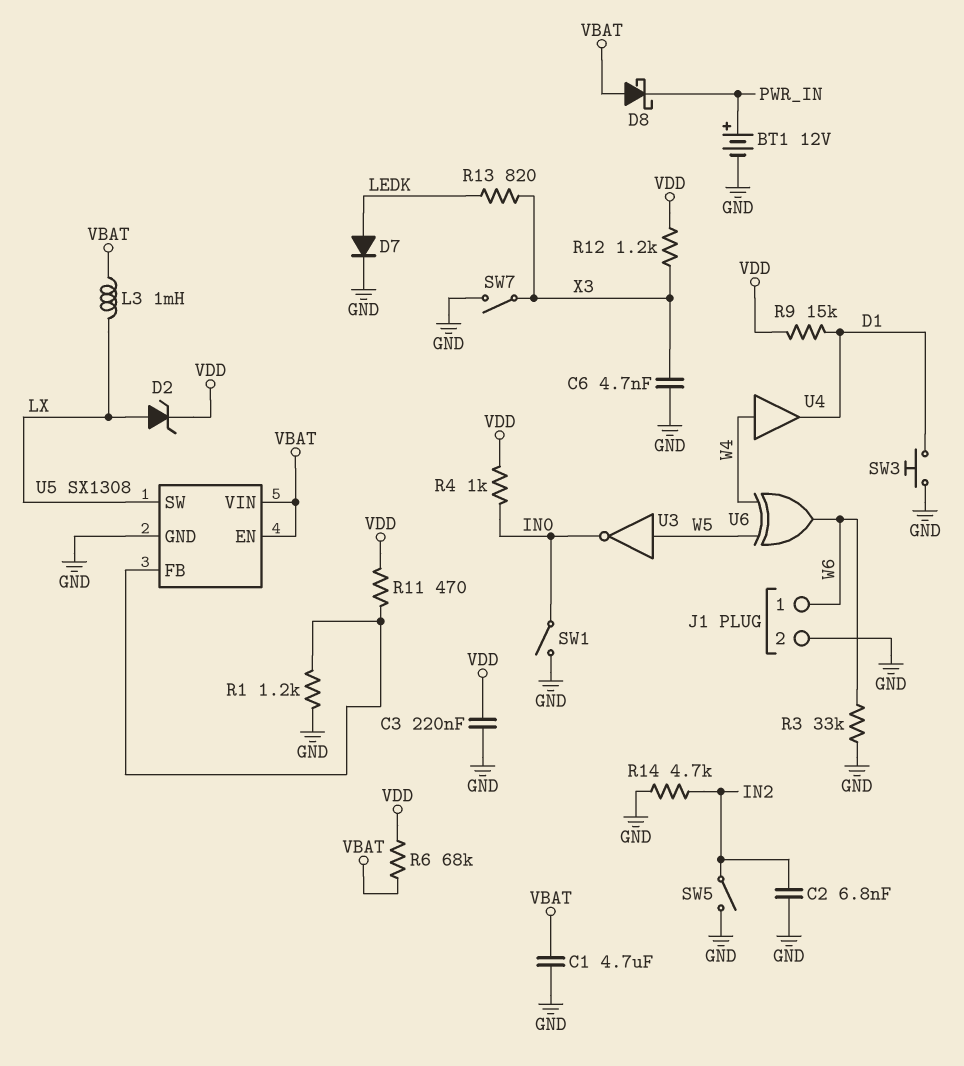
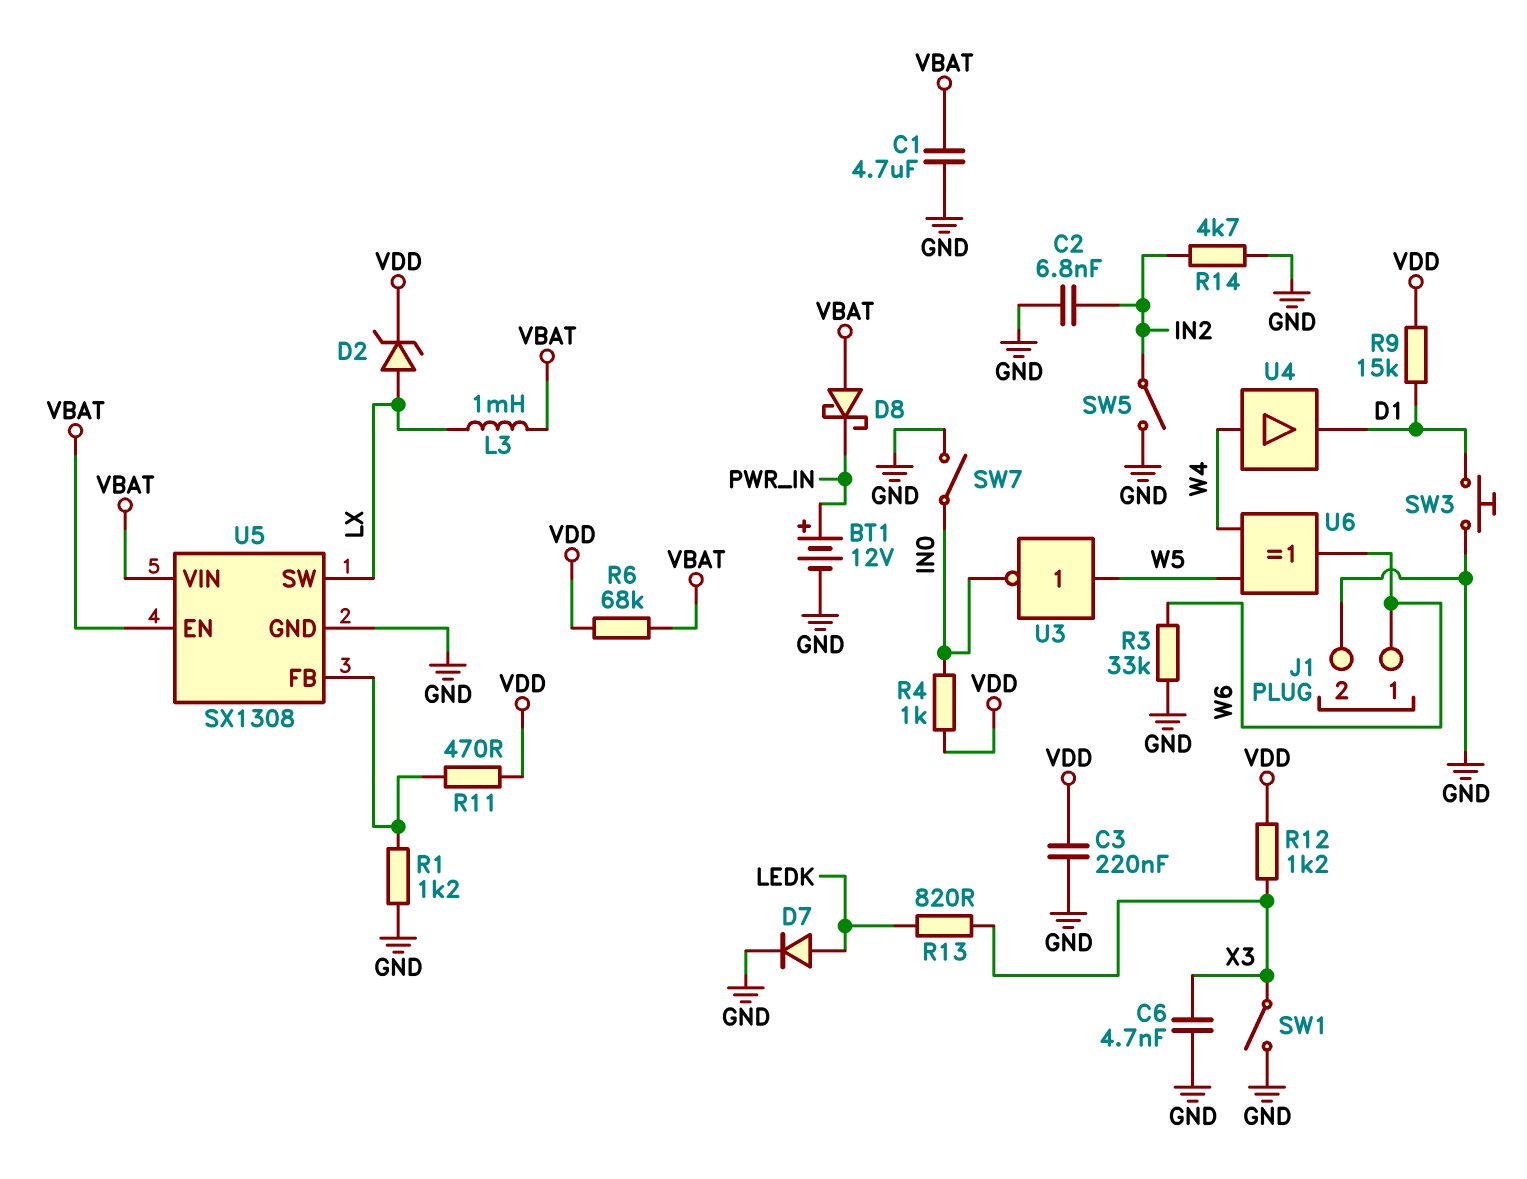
SW1: switch (GND, IN0) -> switch (GND, X3)
SW7: switch (GND, X3) -> switch (GND, IN0)

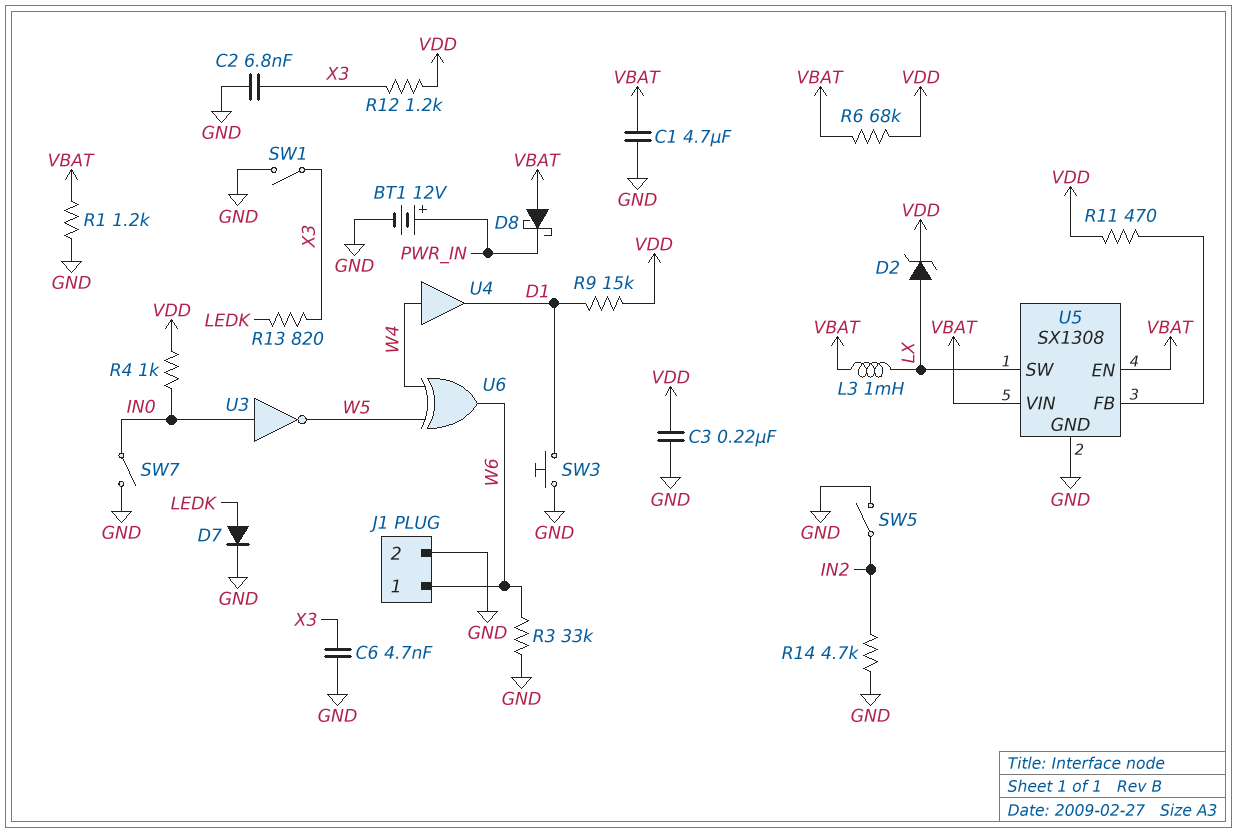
C2: 6.8nF (GND, IN2) -> 6.8nF (GND, X3)
R1: 1.2k (GND, U5/FB) -> 1.2k (GND, VBAT)
U3: NOT (in W5, out IN0) -> NOT (in IN0, out W5)

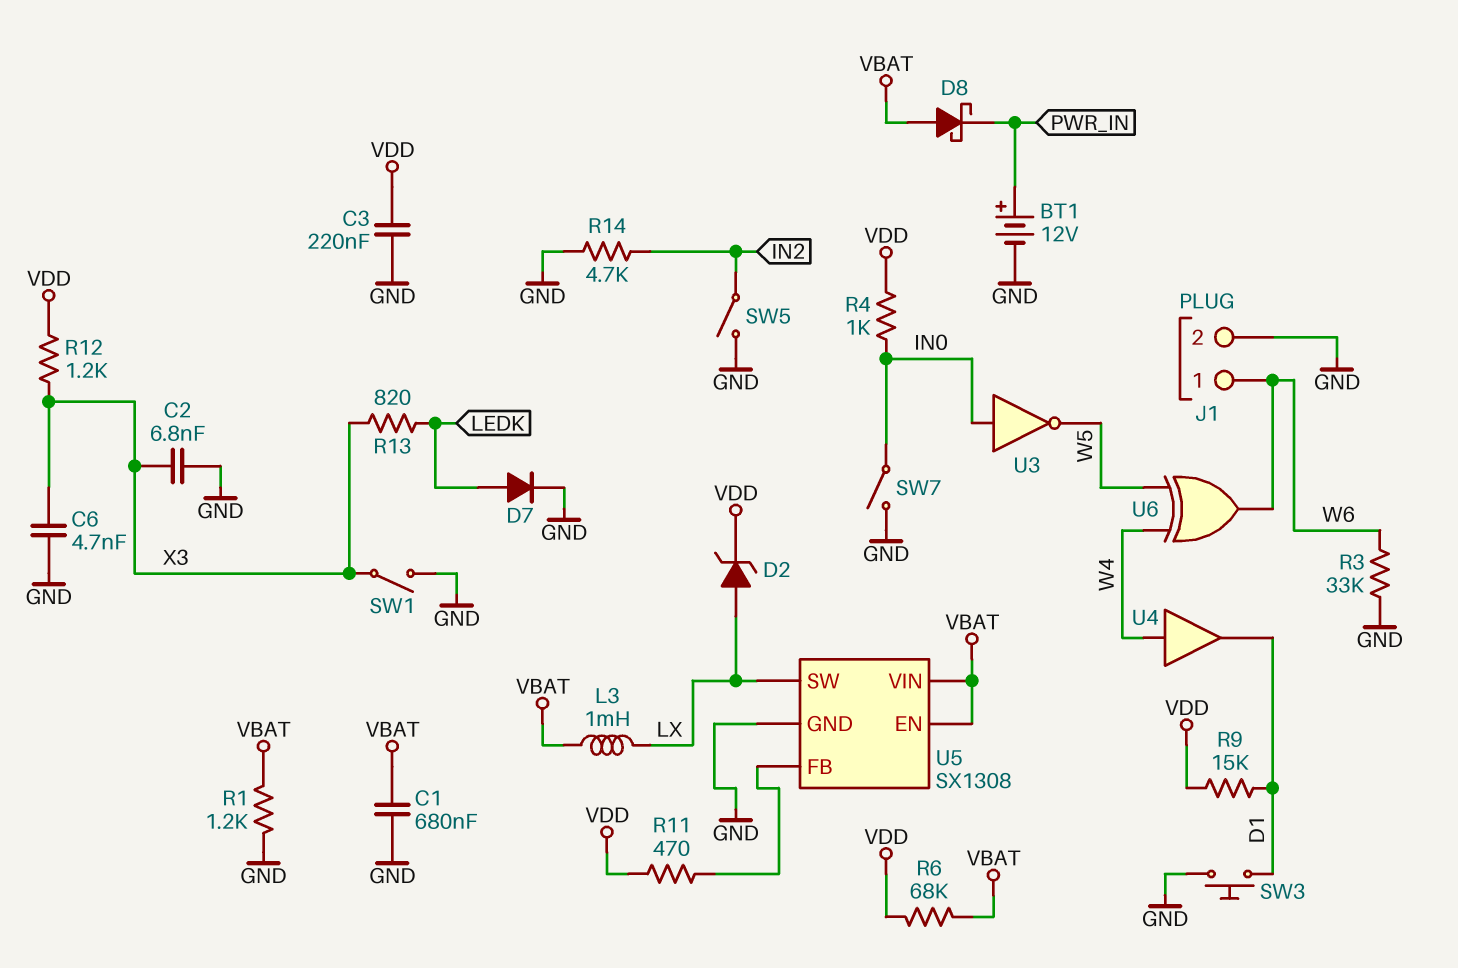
C1: 4.7uF (GND, VBAT) -> 680nF (GND, VBAT)

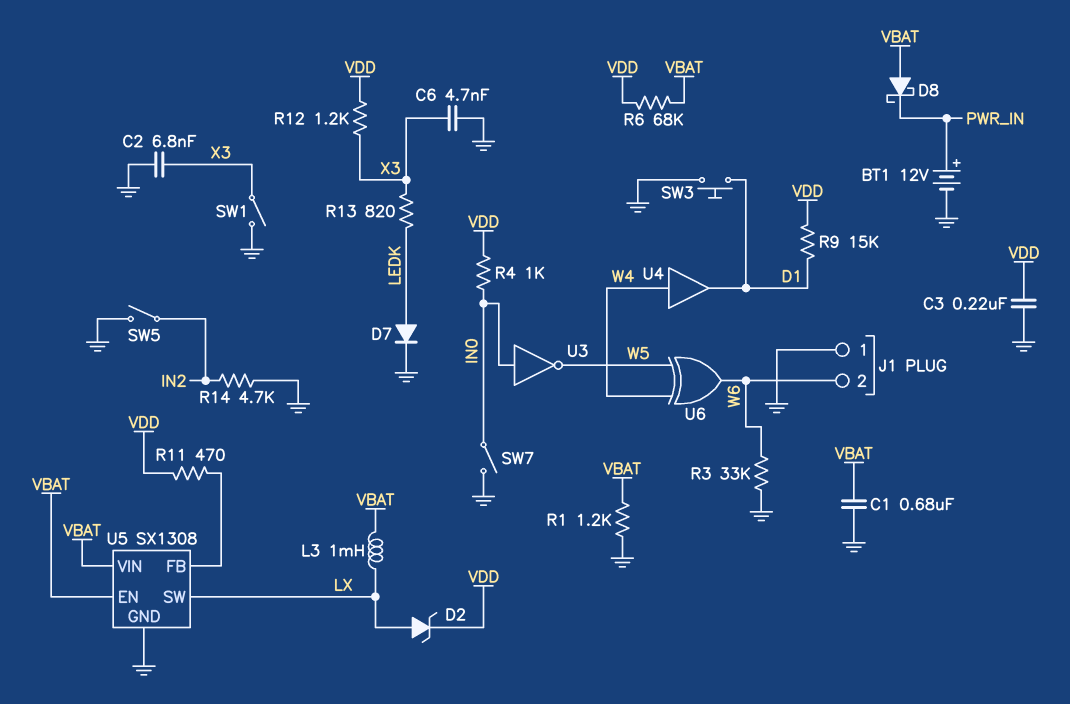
J1 pin 1: W6 -> GND
J1 pin 2: GND -> W6

